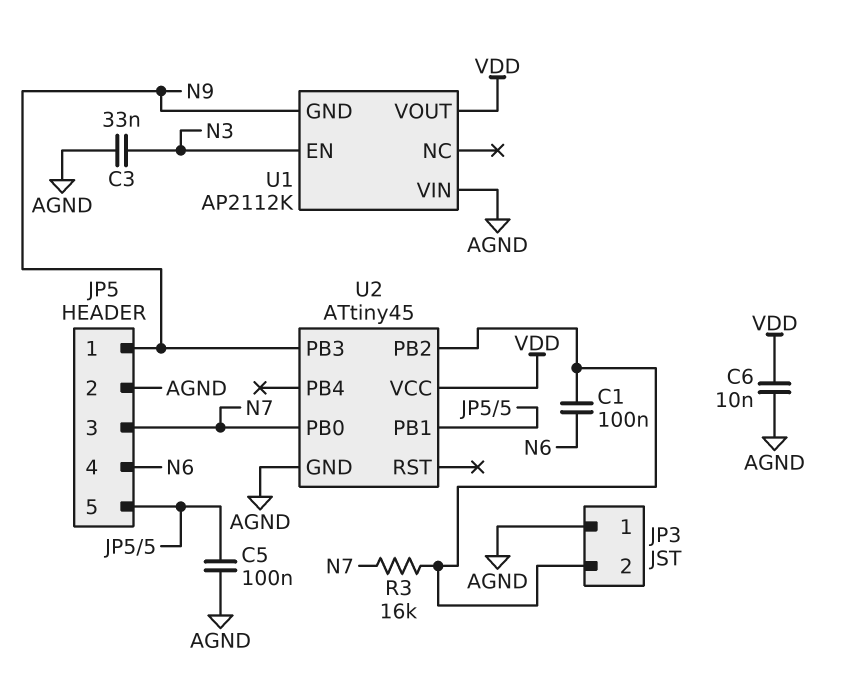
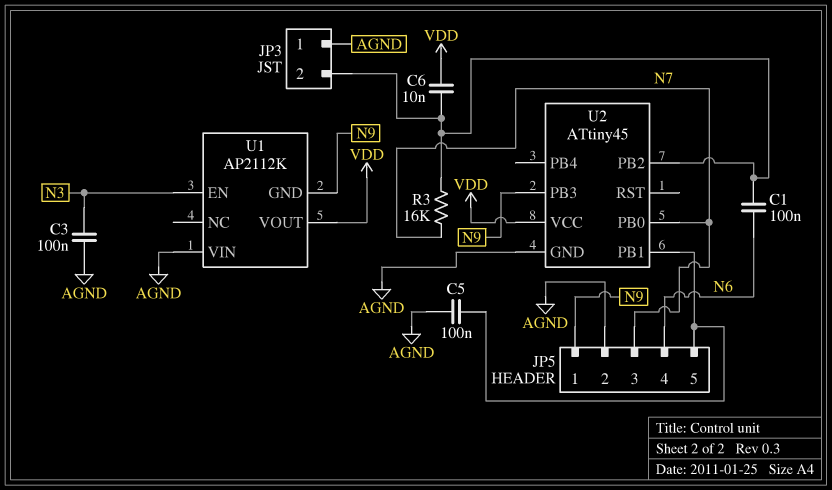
C3: 33nF (AGND, N3) -> 100nF (AGND, N3)
C6: 10nF (AGND, VDD) -> 10nF (JP3/2, VDD)

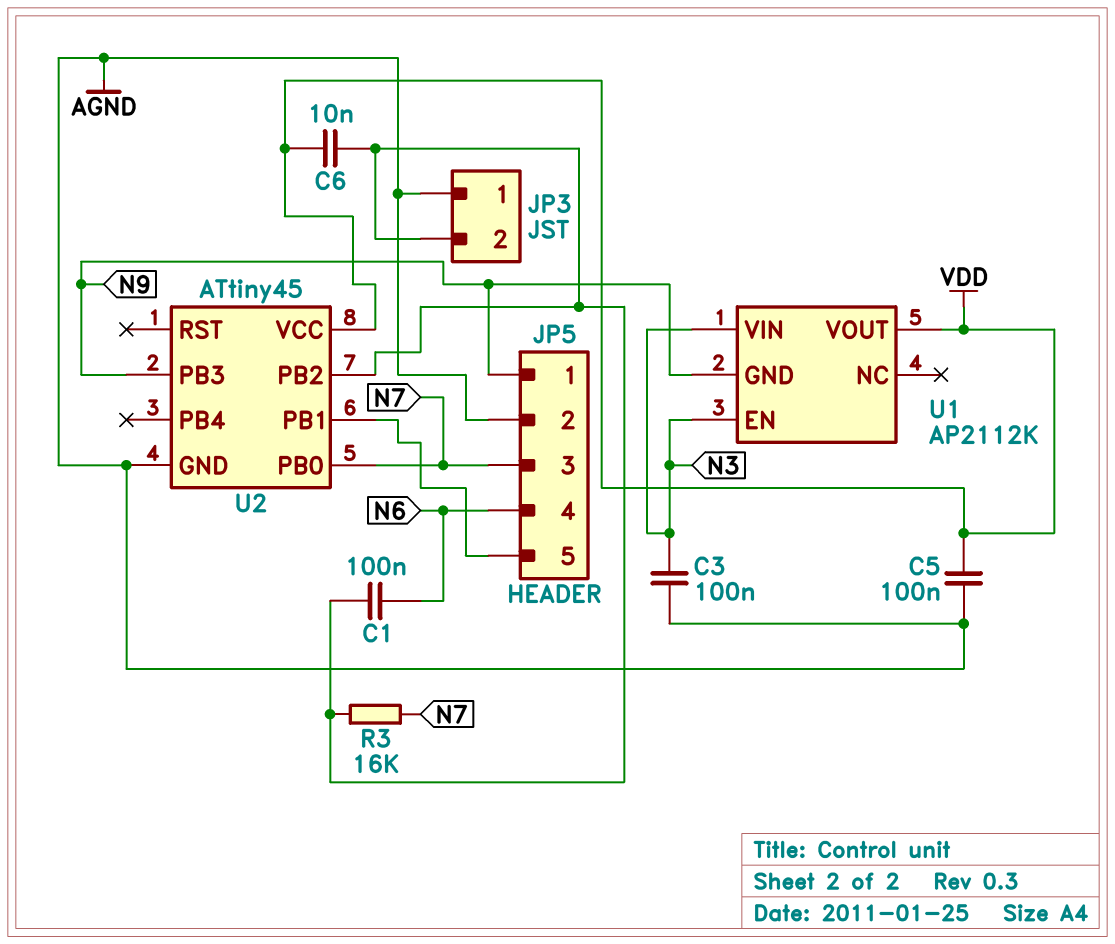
C5: 100nF (AGND, JP5/5) -> 100nF (AGND, VDD)
U1 pin VIN: AGND -> N3

